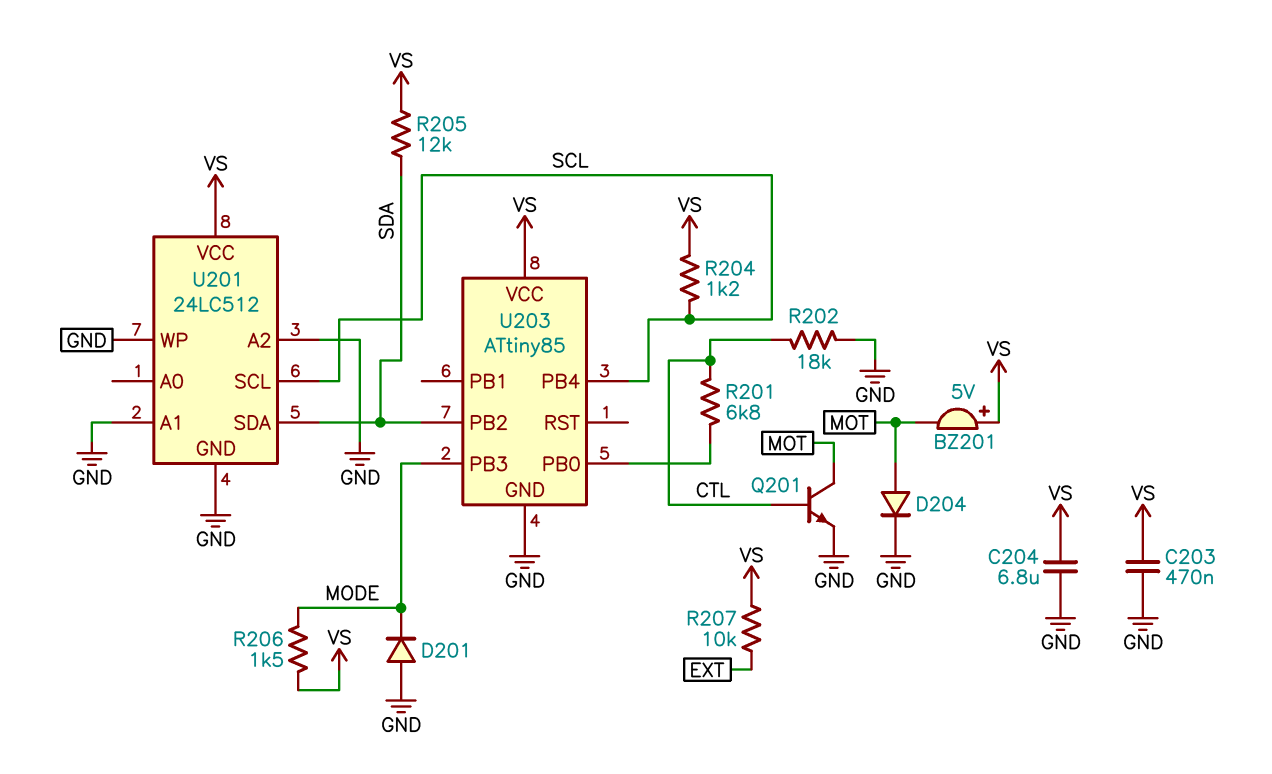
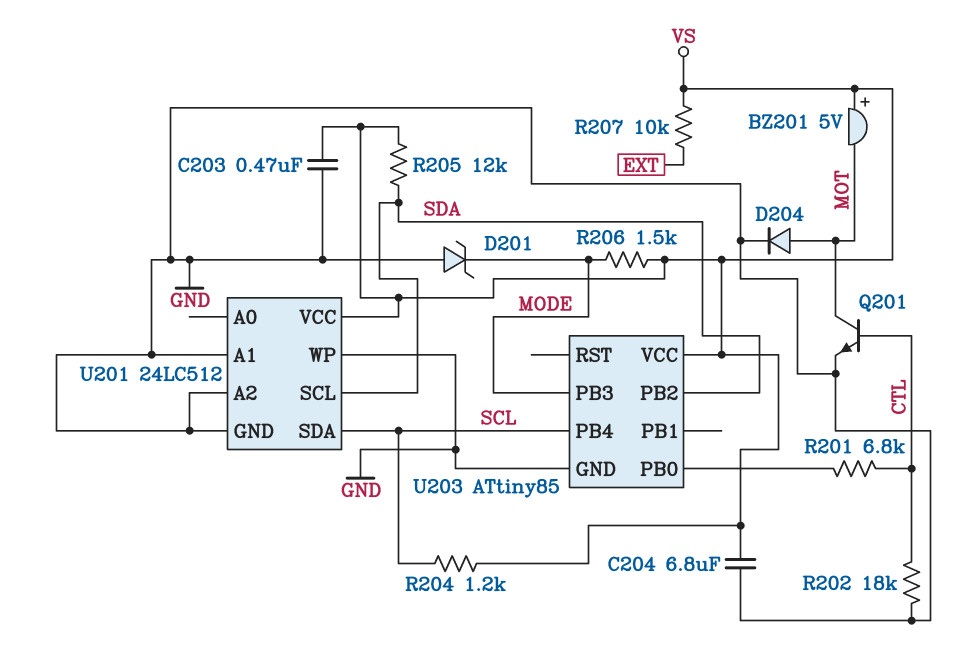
D201: diode (A GND, K MODE) -> zener (A GND, K MODE)
U201 pin SCL: SCL -> SDA
U201 pin SDA: SDA -> SCL

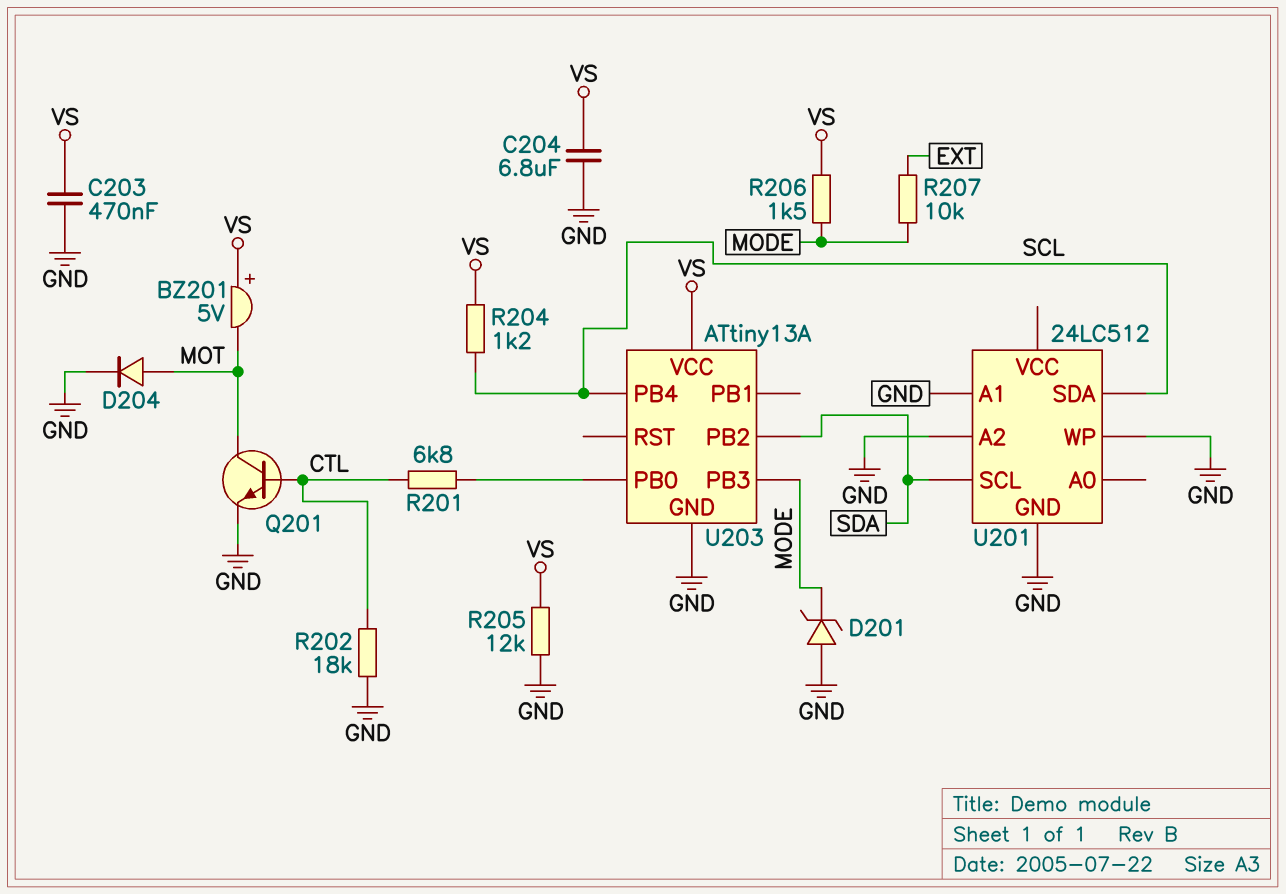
R205: 12k (SDA, VS) -> 12k (GND, VS)
R207: 10k (EXT, VS) -> 10k (EXT, MODE)
U201 pin VCC: VS -> none
U203: ATtiny85 -> ATtiny13A

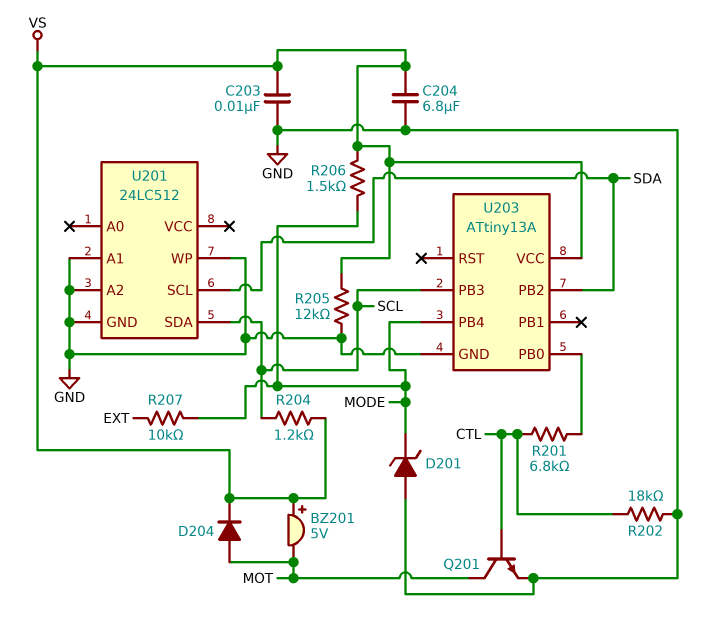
C203: 470nF (GND, VS) -> 10nF (GND, VS)
D204: diode (A MOT, K GND) -> diode (A MOT, K VS)
U203 pin PB3: MODE -> SCL
U203 pin PB4: SCL -> MODE

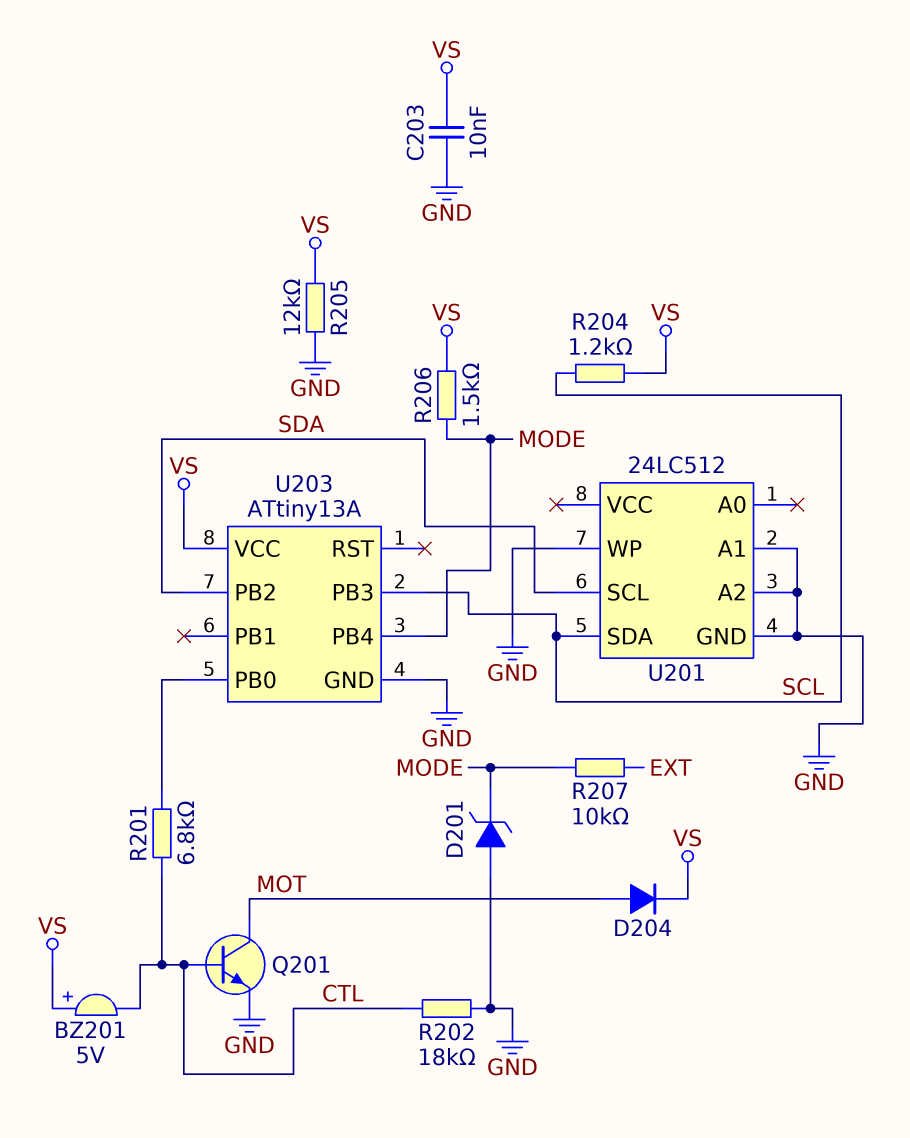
BZ201: buzzer 5V (plus VS, minus MOT) -> buzzer 5V (plus VS, minus CTL)
C204: 6.8uF (GND, VS) -> none

